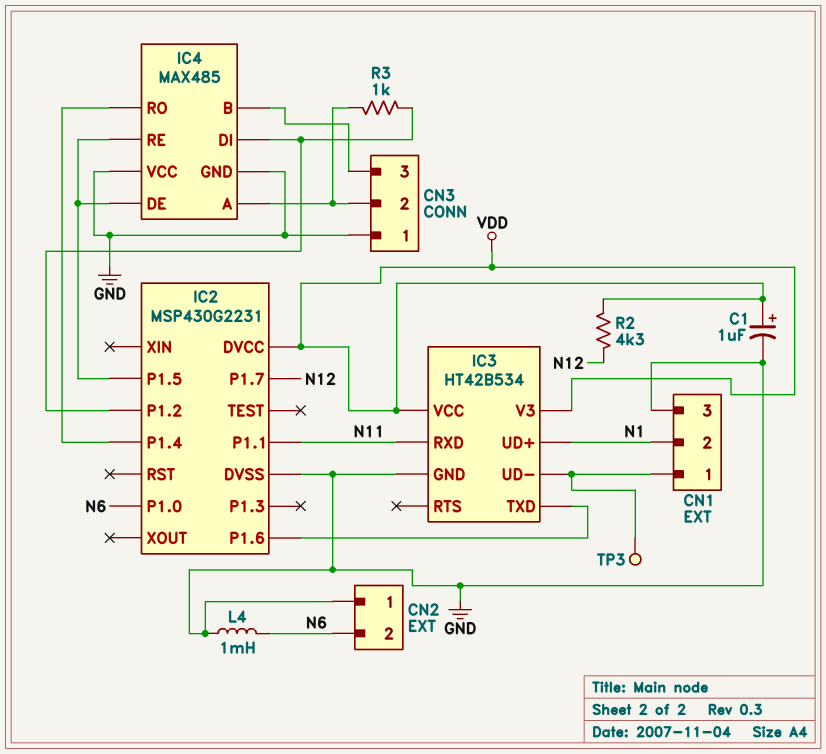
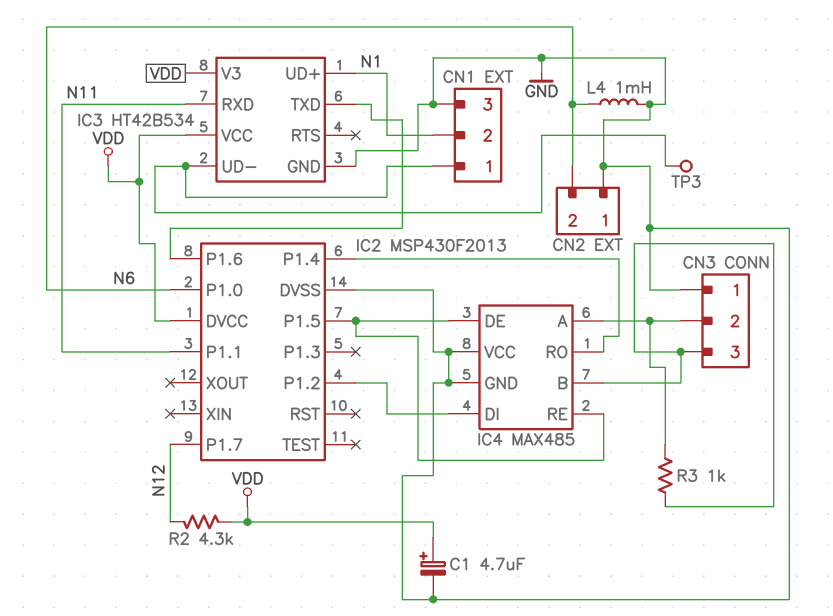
C1: 1uF (plus VDD, minus GND) -> 4.7uF (plus VDD, minus GND)
IC2: MSP430G2231 -> MSP430F2013
R3: 1k (CN3/2, IC2/P1.2) -> 1k (CN3/2, CN3/3)

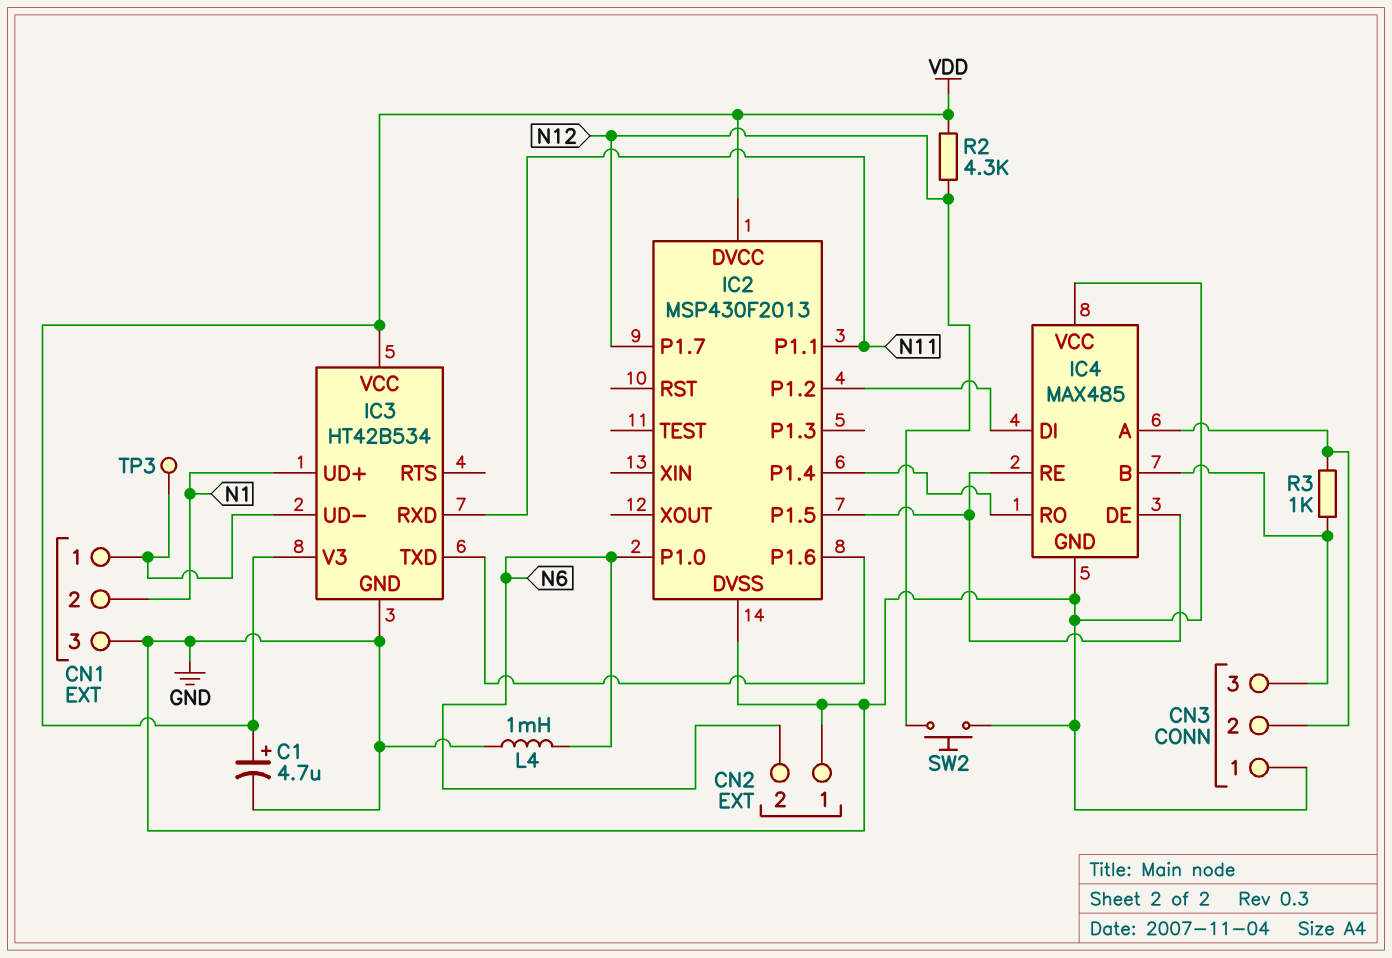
SW2: none -> button (GND, N12)

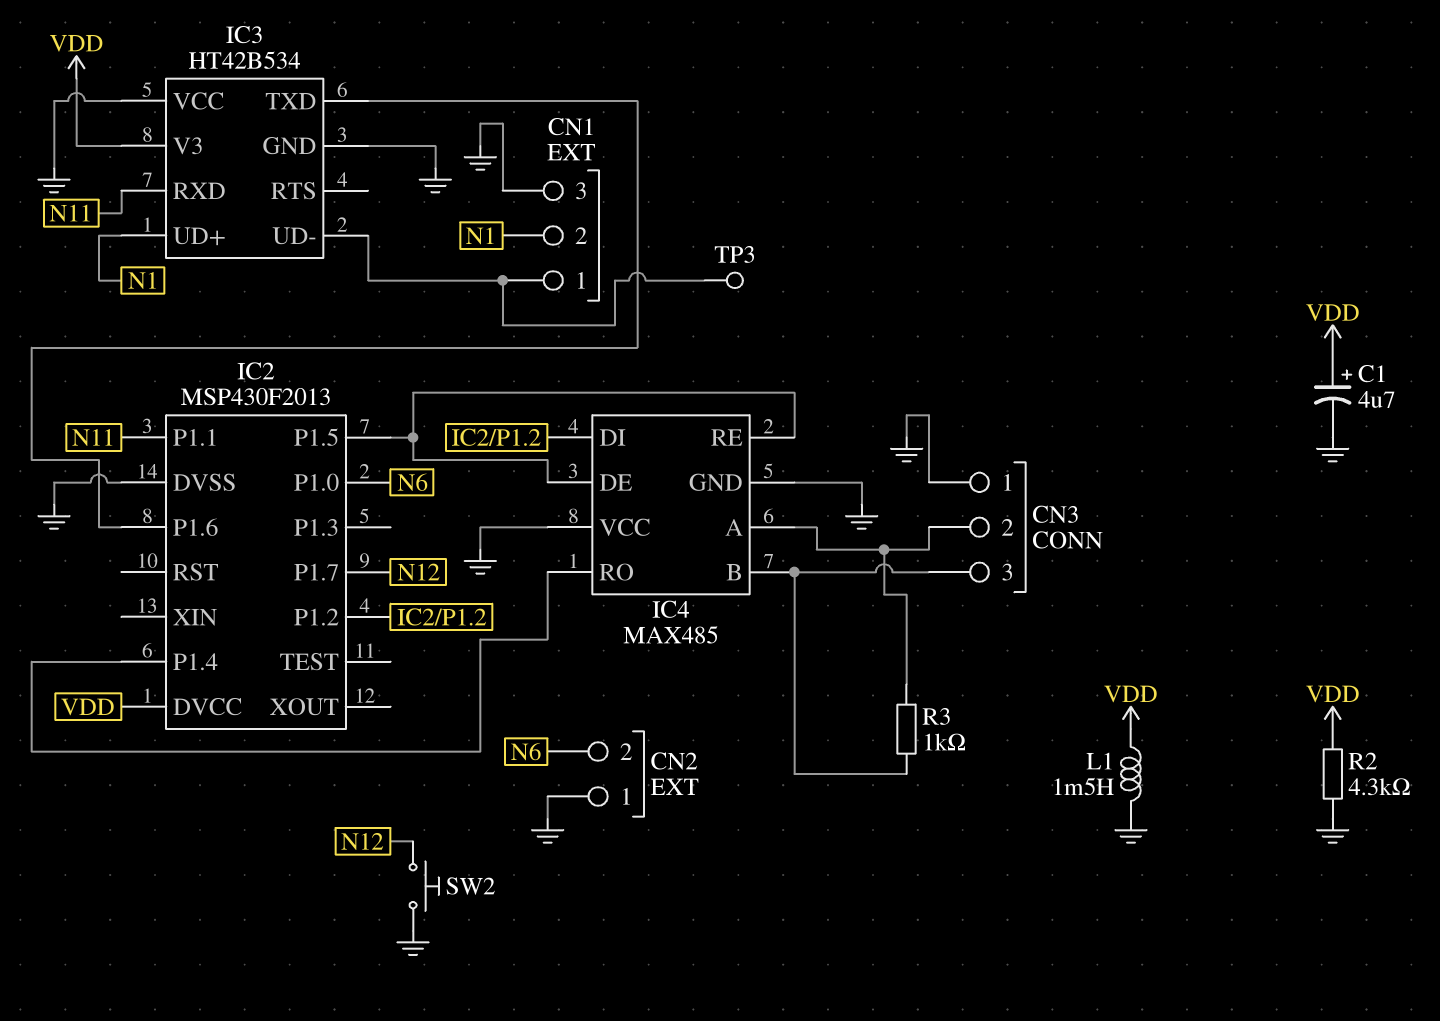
IC3 pin VCC: VDD -> GND
L1: none -> 1.5mH (GND, VDD)
L4: 1mH (GND, N6) -> none
R2: 4.3k (N12, VDD) -> 4.3k (GND, VDD)

